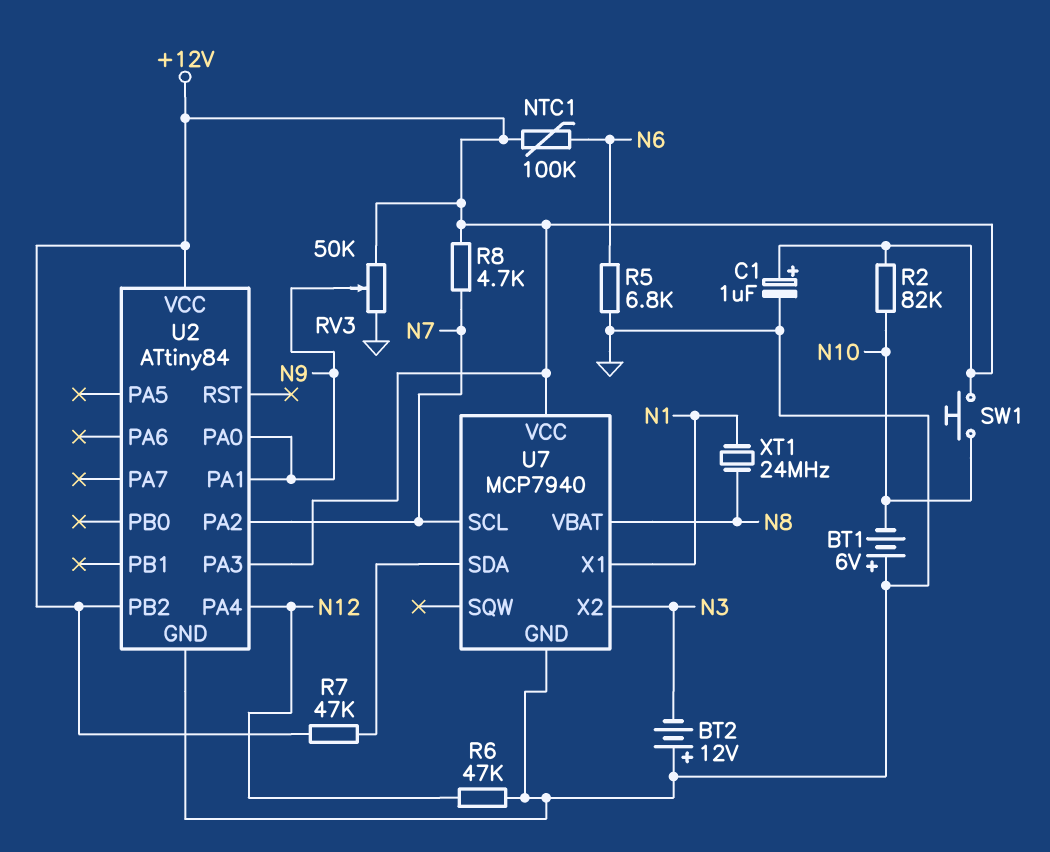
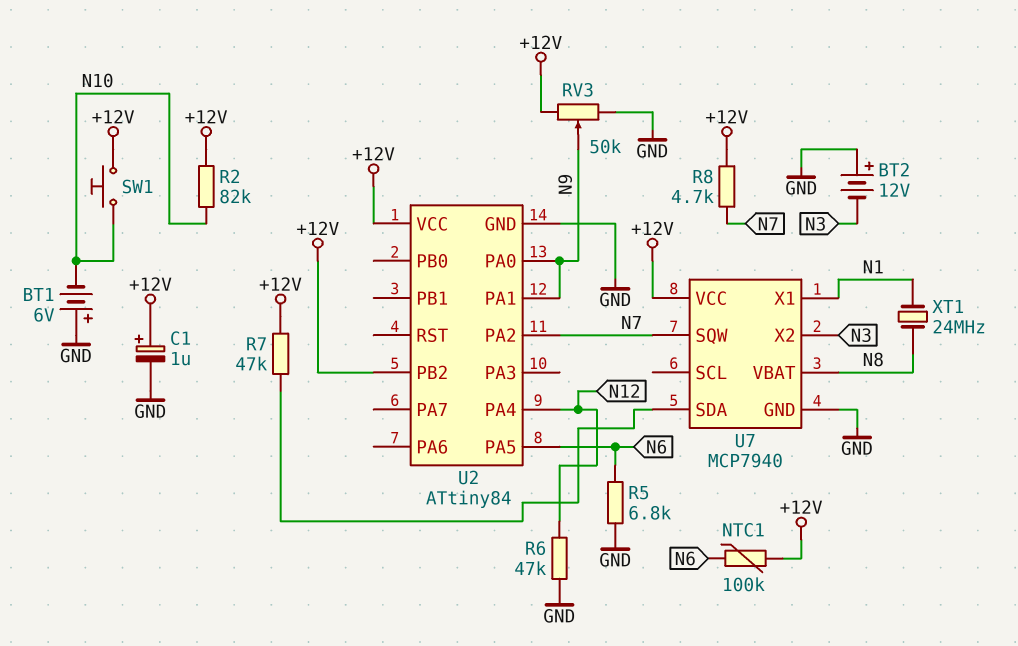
U2 pin PA3: +12V -> none
U2 pin PA5: none -> N6
U7 pin SCL: N7 -> none
U7 pin SQW: none -> N7

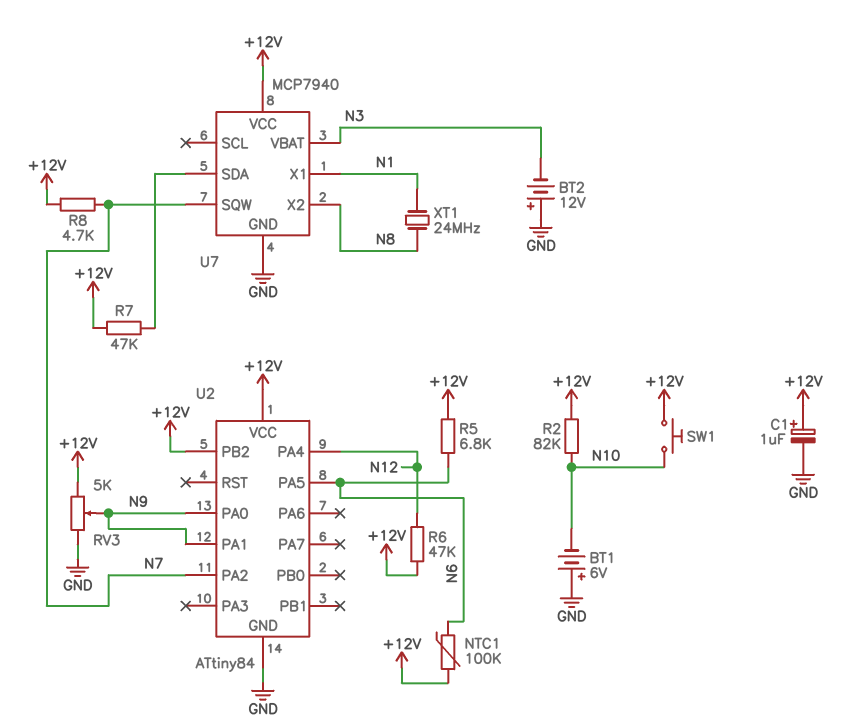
R5: 6.8k (GND, N6) -> 6.8k (+12V, N6)
R6: 47k (GND, N12) -> 47k (+12V, N12)
RV3: 50k (+12V, GND, wiper N9) -> 5k (+12V, GND, wiper N9)
U7 pin VBAT: N8 -> N3
U7 pin X2: N3 -> N8

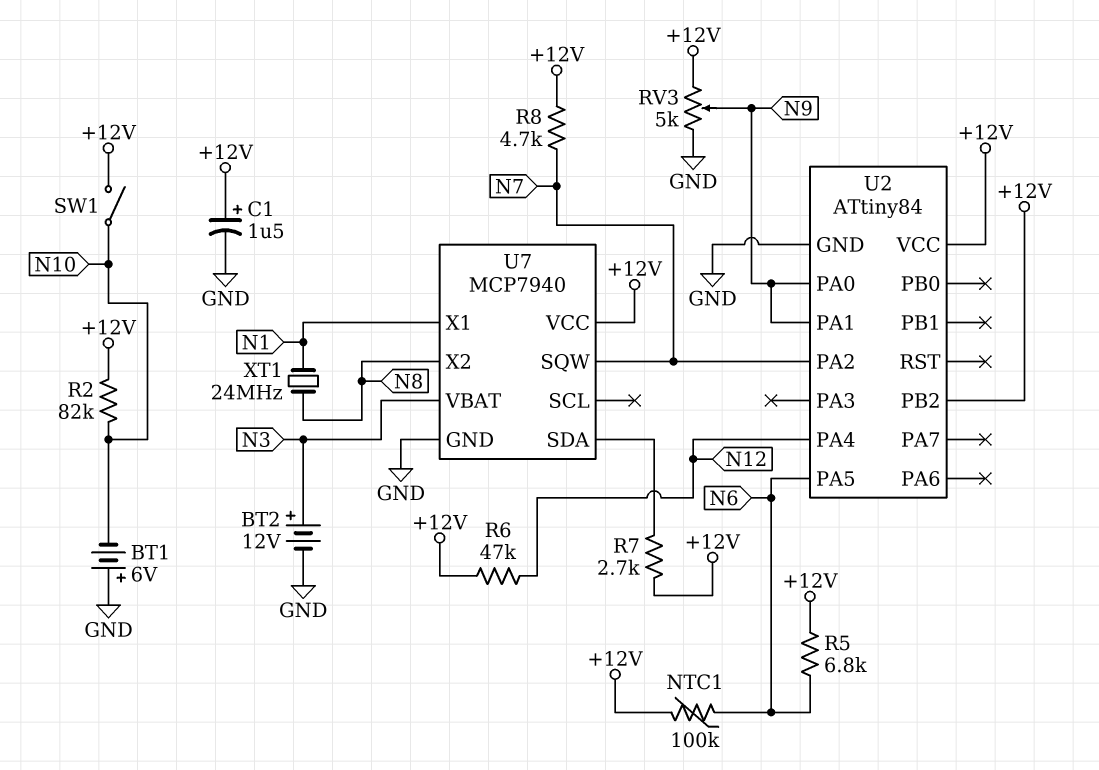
BT2: 12V (plus GND, minus N3) -> 12V (plus N3, minus GND)
C1: 1uF (plus +12V, minus GND) -> 1.5uF (plus +12V, minus GND)
R7: 47k (+12V, U7/SDA) -> 2.7k (+12V, U7/SDA)
SW1: button (+12V, N10) -> switch (+12V, N10)

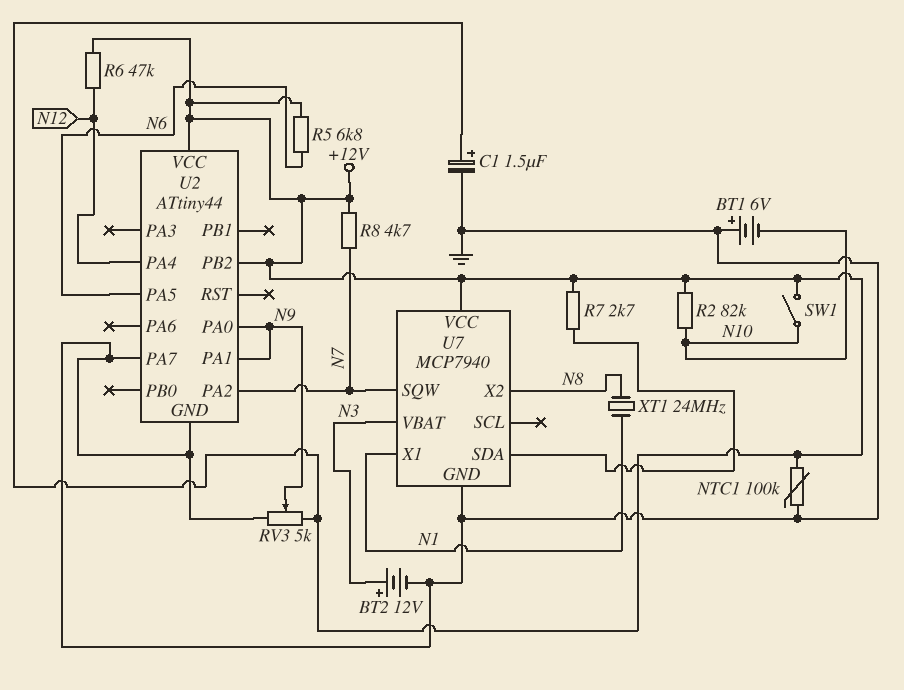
NTC1: 100k (+12V, N6) -> 100k (+12V, GND)
U2: ATtiny84 -> ATtiny44
U2 pin PA7: none -> GND

